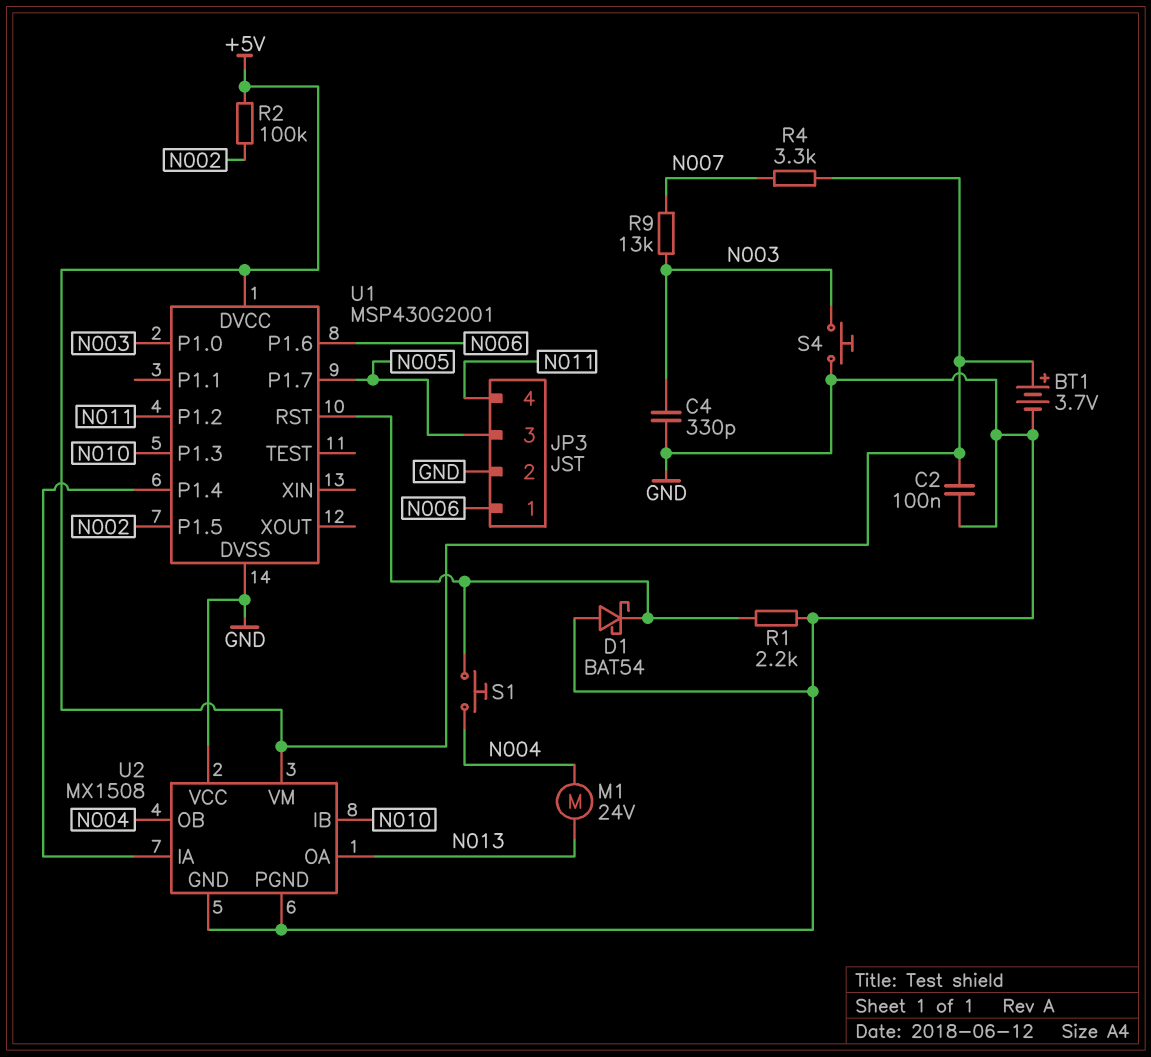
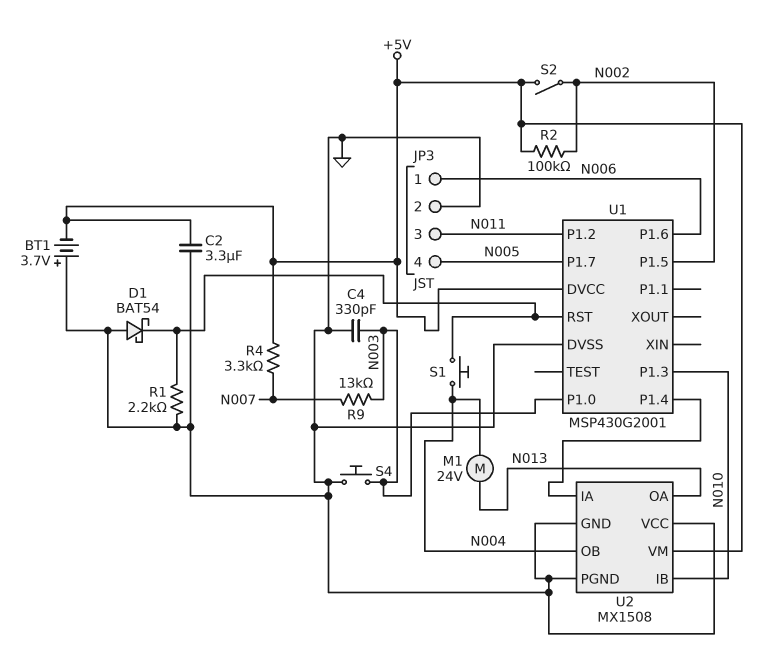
BT1: 3.7V (plus +5V, minus GND) -> 3.7V (plus GND, minus +5V)
C2: 100nF (+5V, GND) -> 3.3uF (+5V, GND)
JP3 pin 3: N005 -> N011
JP3 pin 4: N011 -> N005
S2: none -> switch (+5V, N002)

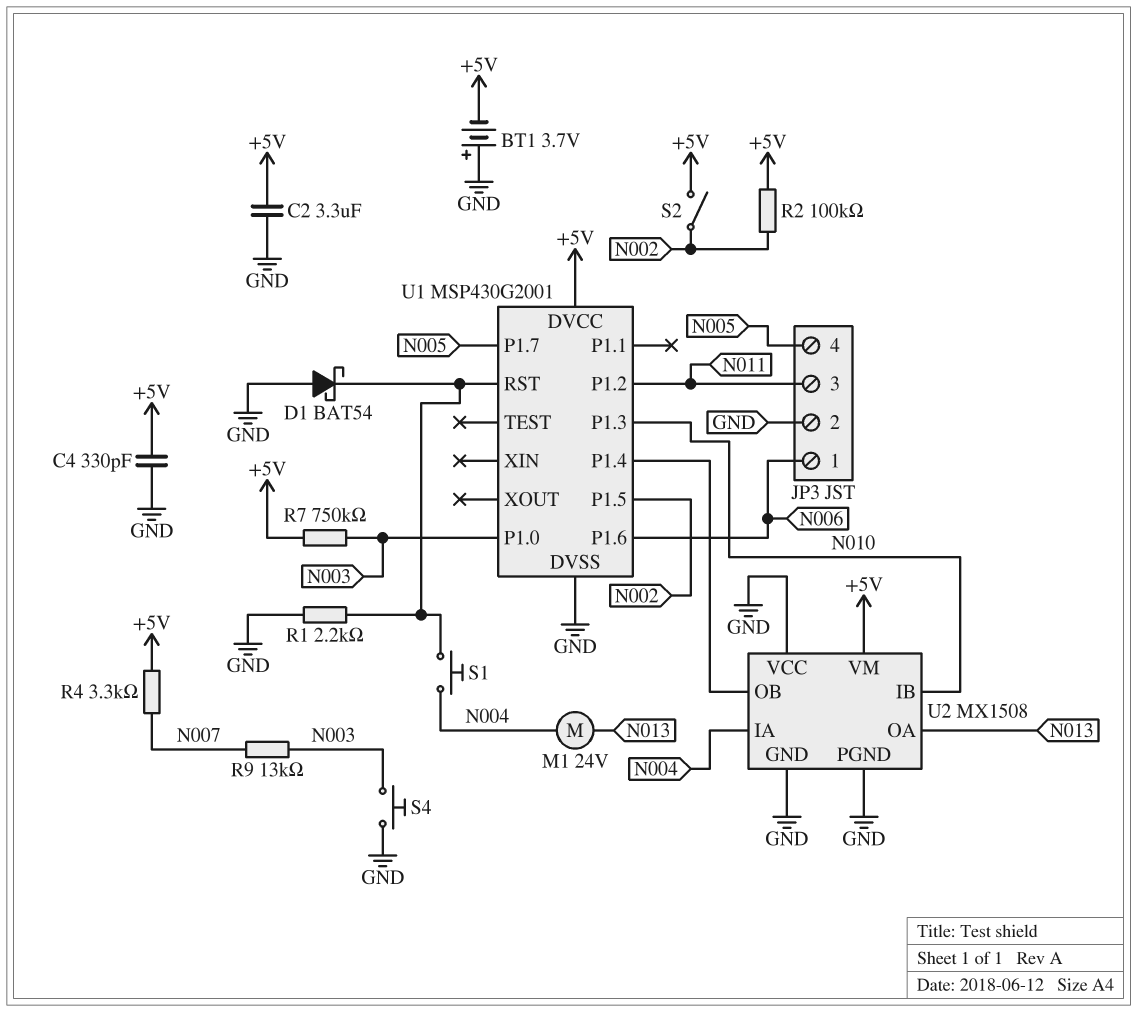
C4: 330pF (GND, N003) -> 330pF (+5V, GND)
R7: none -> 750k (+5V, N003)
U2 pin IA: U1/P1.4 -> N004
U2 pin OB: N004 -> U1/P1.4

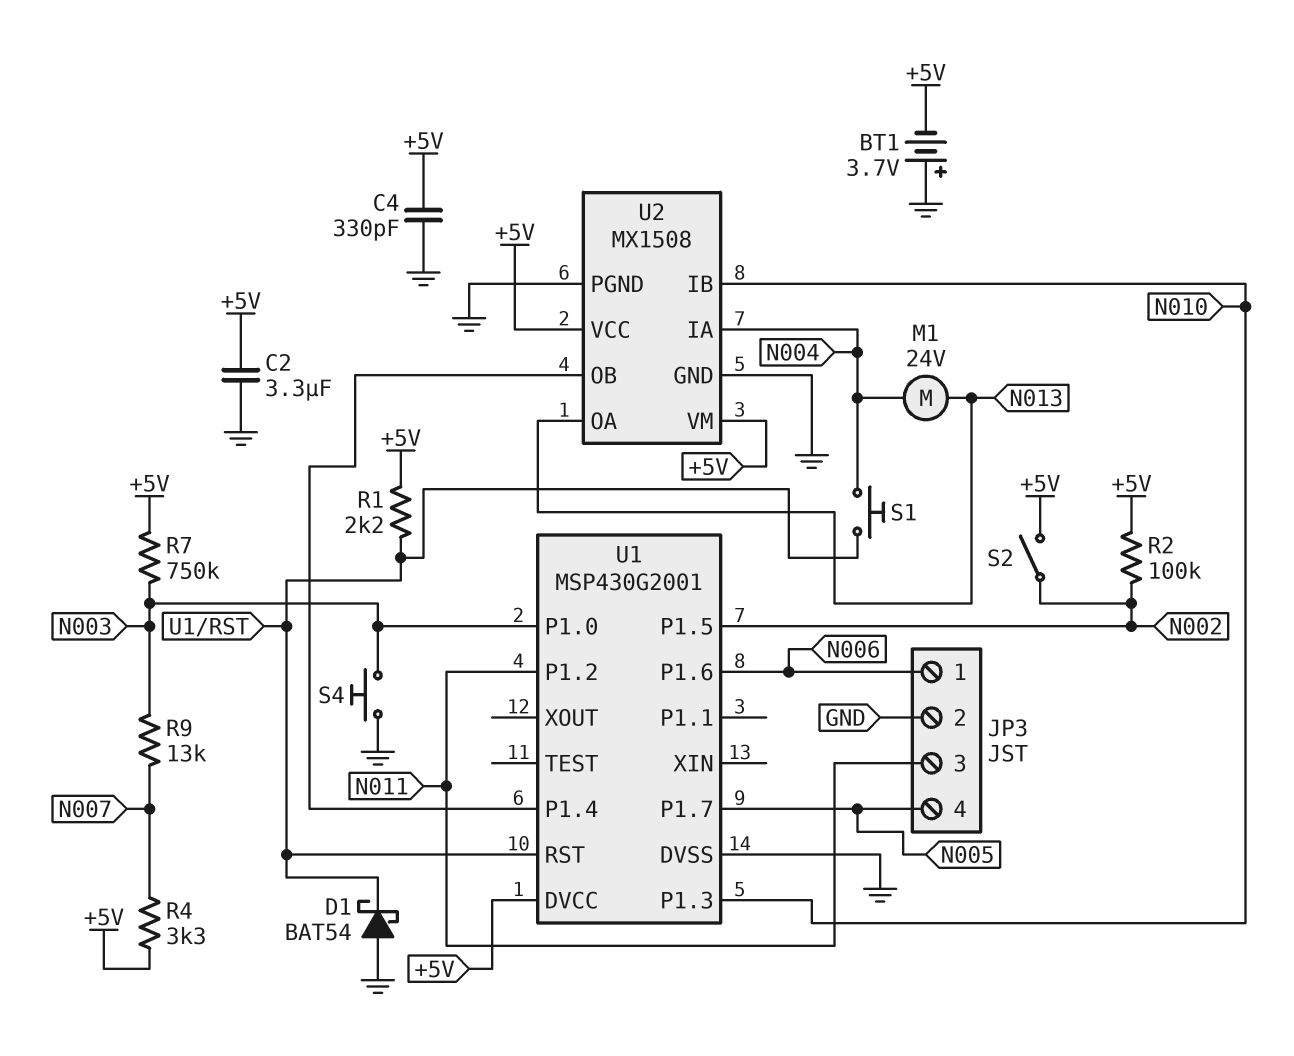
R1: 2.2k (GND, U1/RST) -> 2.2k (+5V, U1/RST)
U2 pin VCC: GND -> +5V

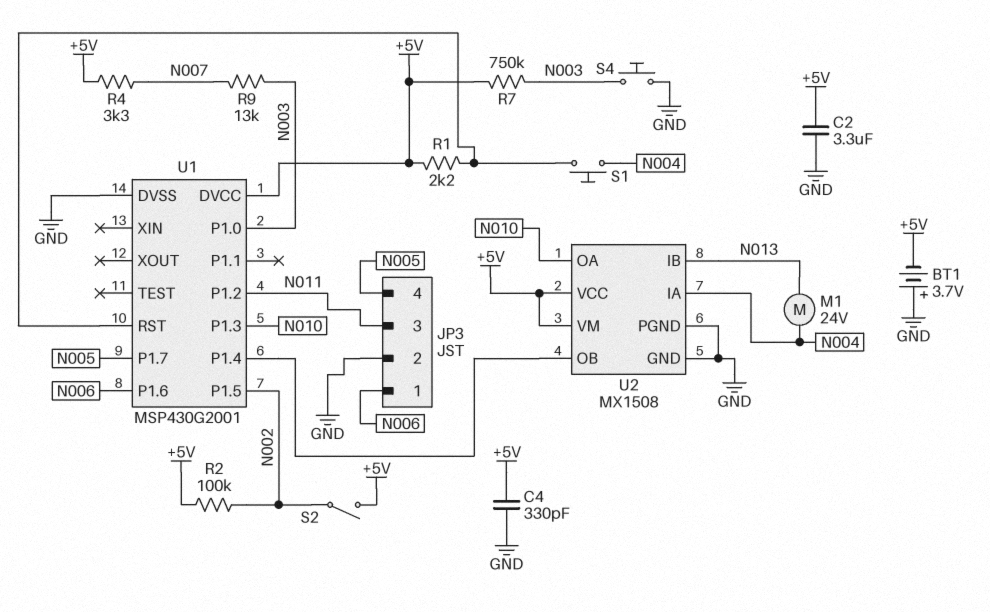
D1: schottky BAT54 (A GND, K U1/RST) -> none
U2 pin IB: N010 -> N013
U2 pin OA: N013 -> N010

